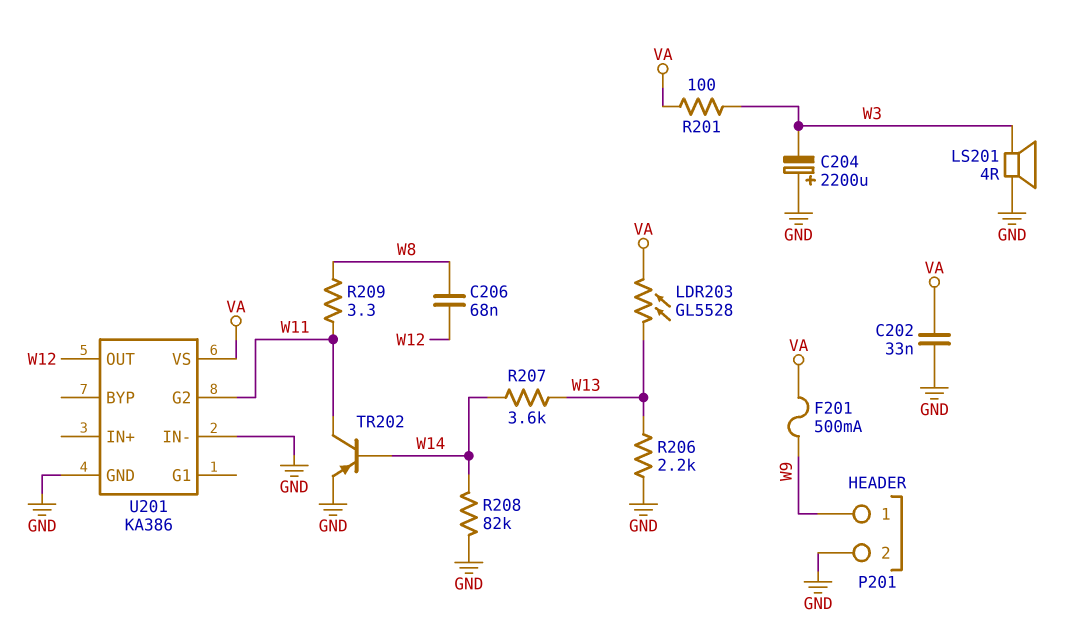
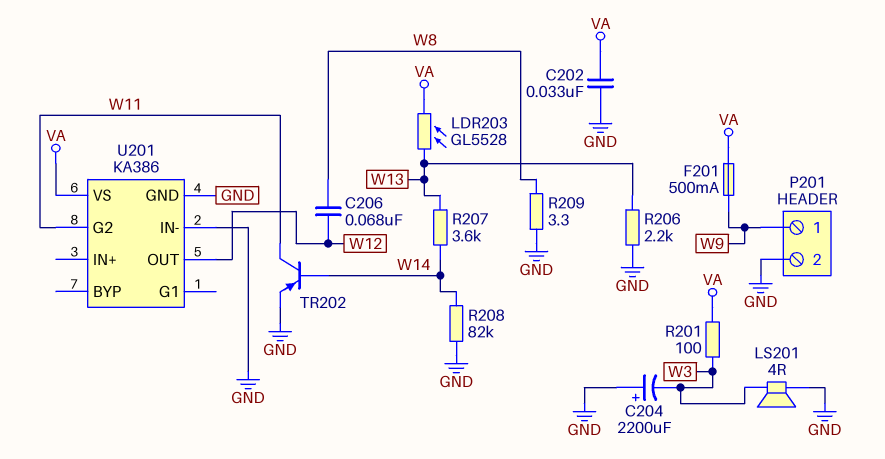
R209: 3.3 (W8, W11) -> 3.3 (GND, W8)

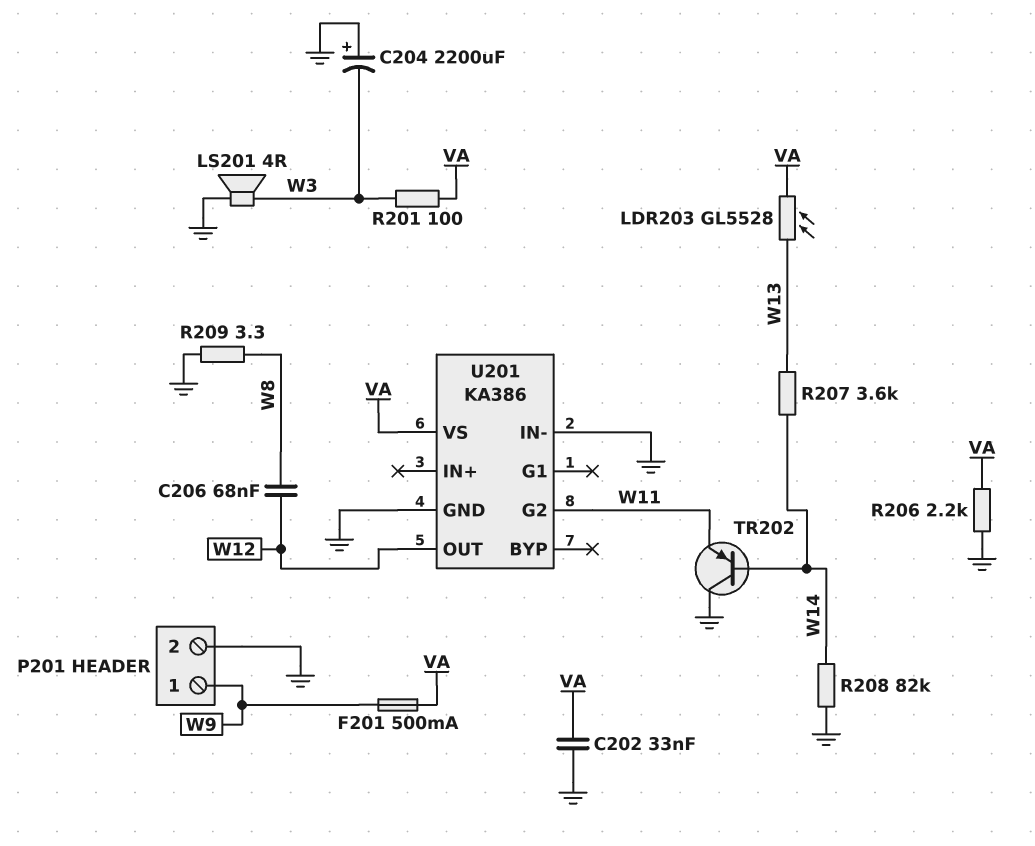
R206: 2.2k (GND, W13) -> 2.2k (GND, VA)
TR202: PNP (B W14, C W11, E GND) -> PNP (B W14, C GND, E W11)

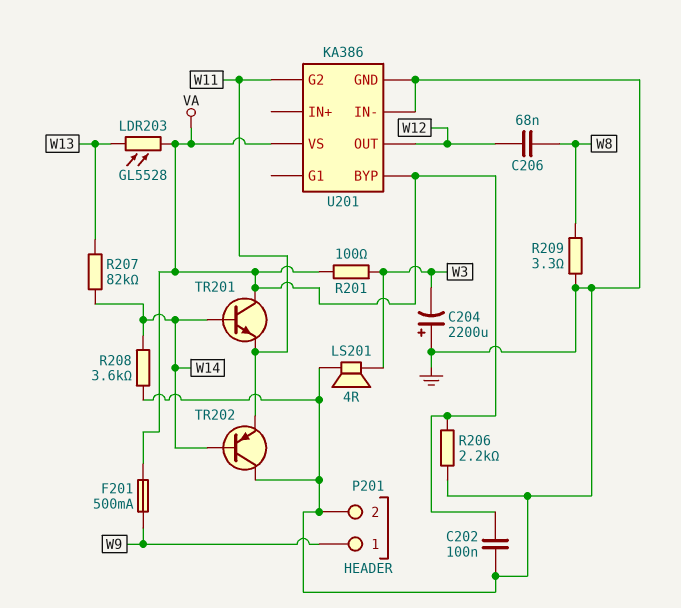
C202: 33nF (GND, VA) -> 100nF (GND, VA)
R207: 3.6k (W13, W14) -> 82k (W13, W14)
R208: 82k (GND, W14) -> 3.6k (GND, W14)
TR201: none -> NPN (B W14, C VA, E W11)
U201 pin BYP: none -> VA

